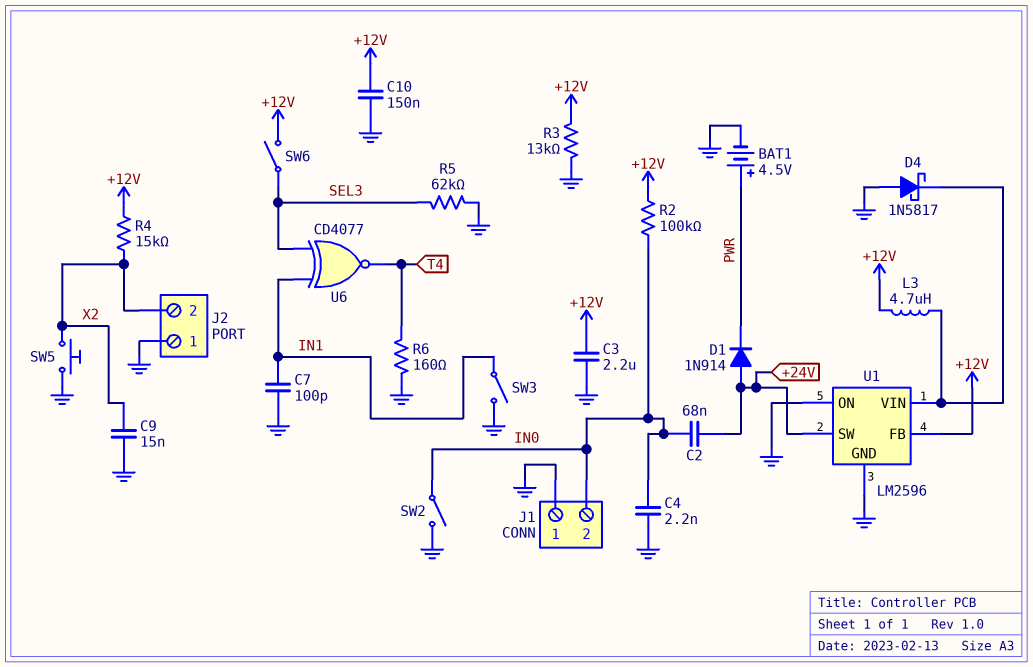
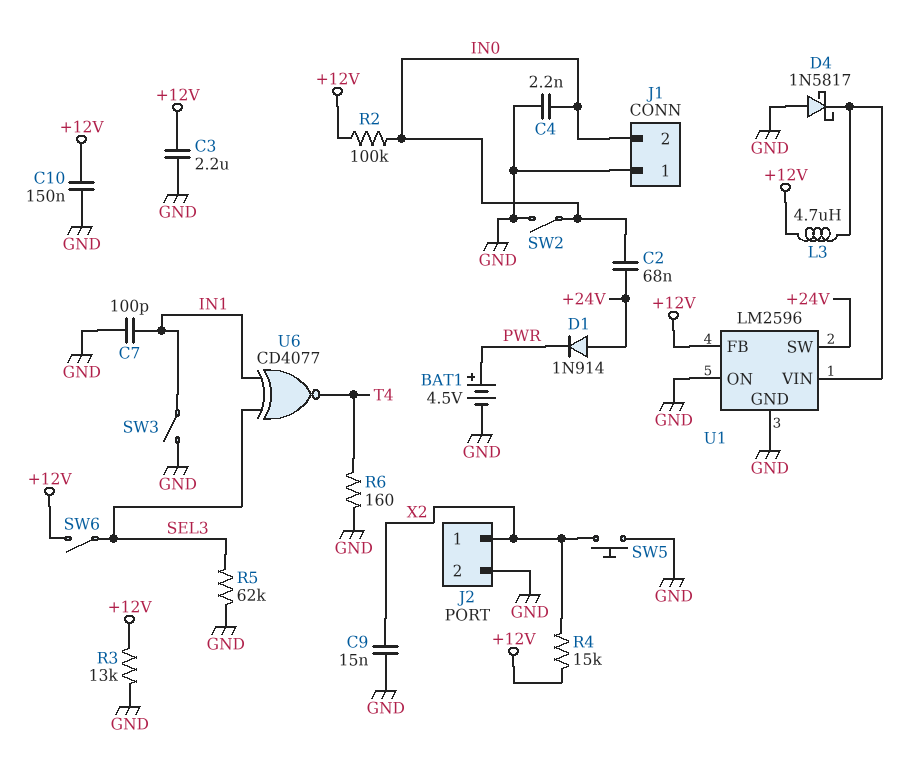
J2 pin 1: GND -> X2
J2 pin 2: X2 -> GND

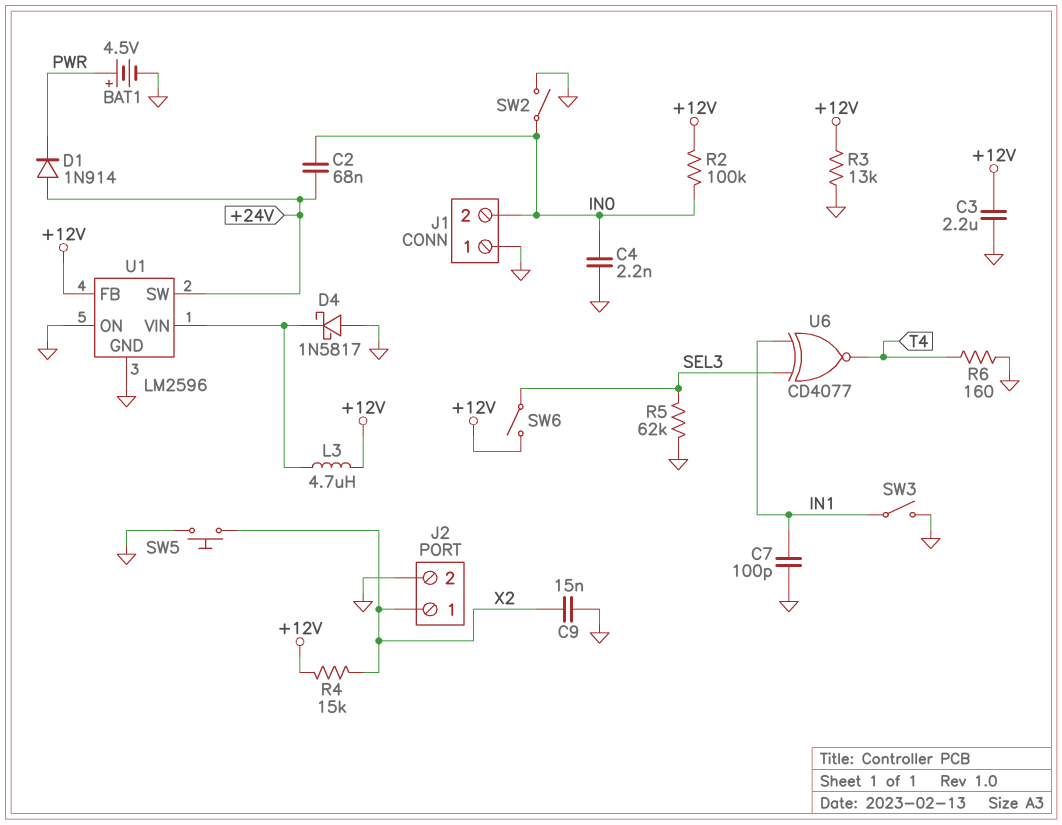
C10: 150nF (+12V, GND) -> none

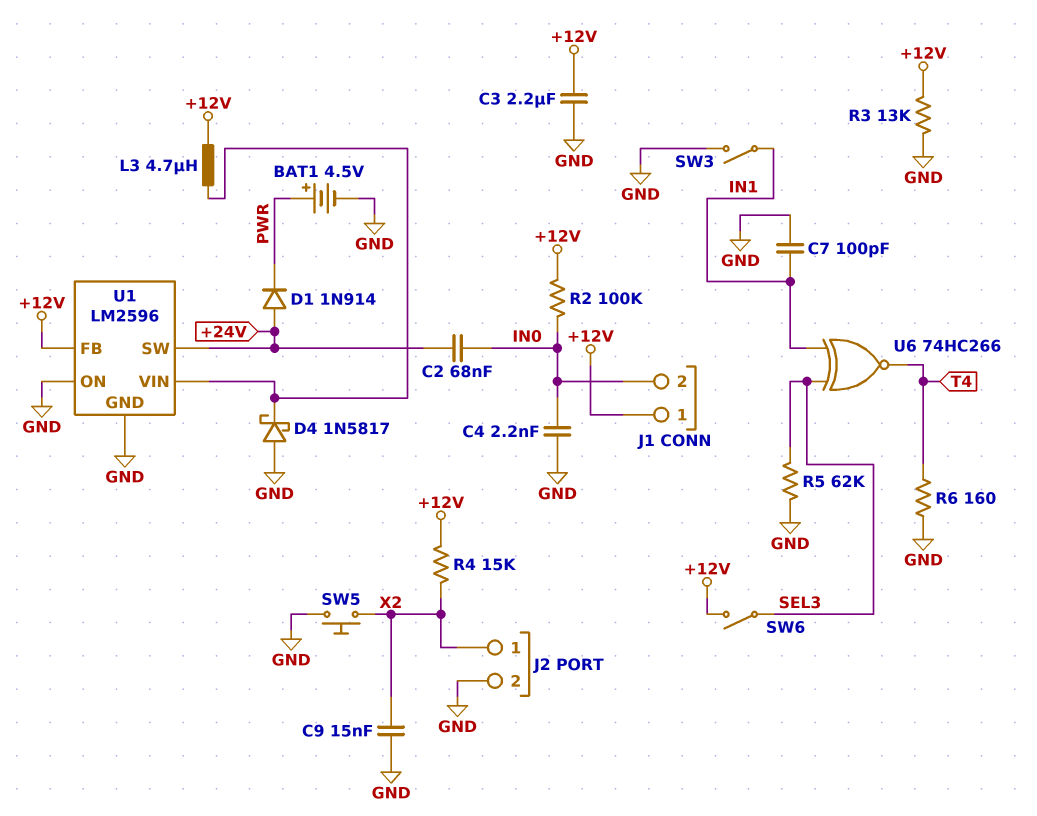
J1 pin 1: GND -> +12V
SW2: switch (GND, IN0) -> none
U6: XNOR CD4077 (in IN1, in SEL3, out T4) -> XNOR 74HC266 (in IN1, in SEL3, out T4)

